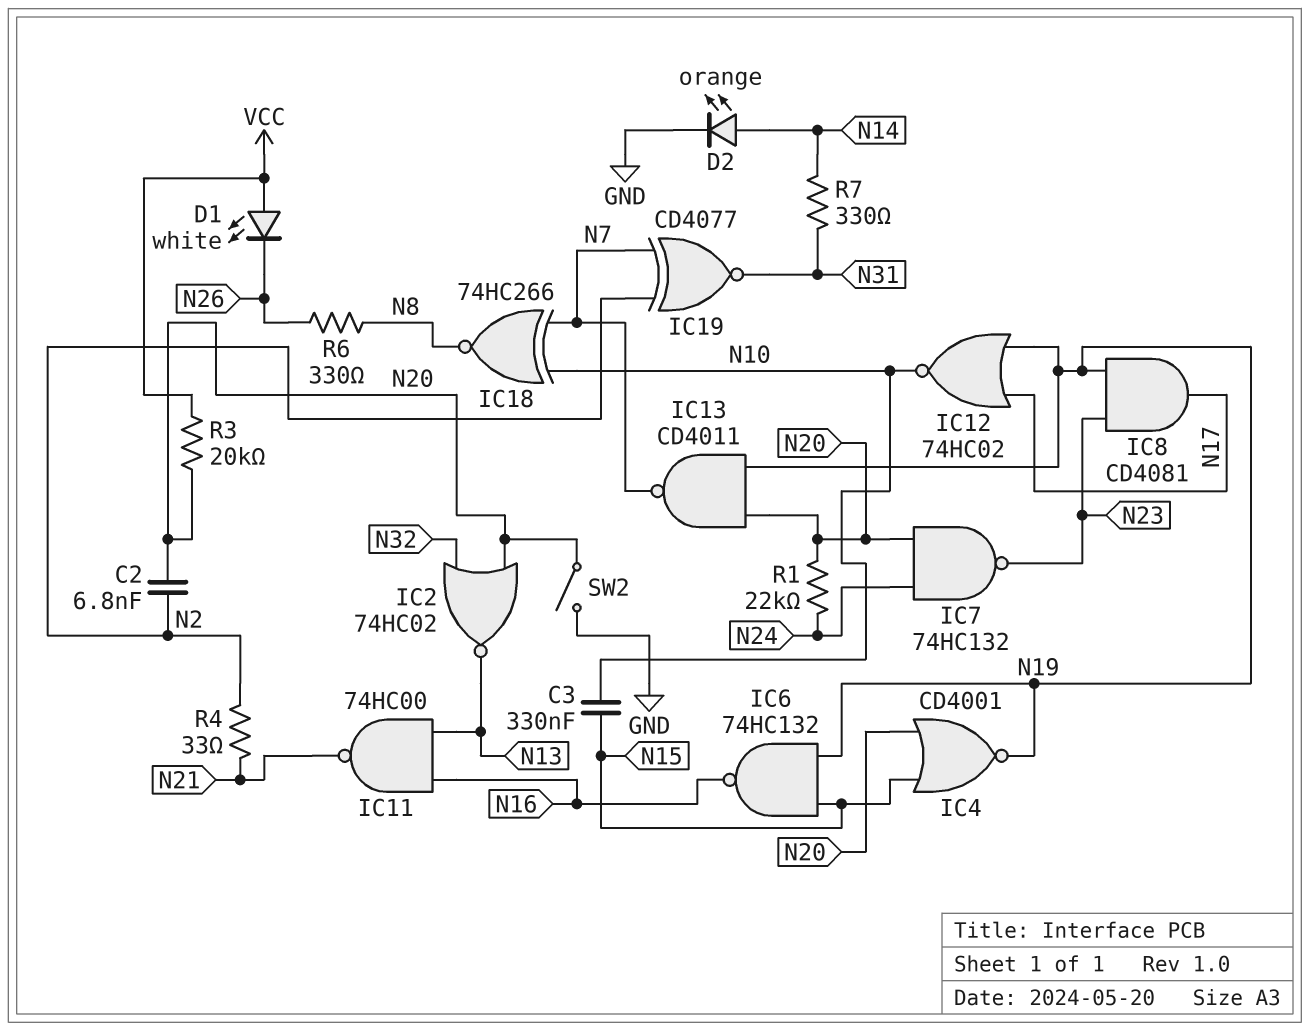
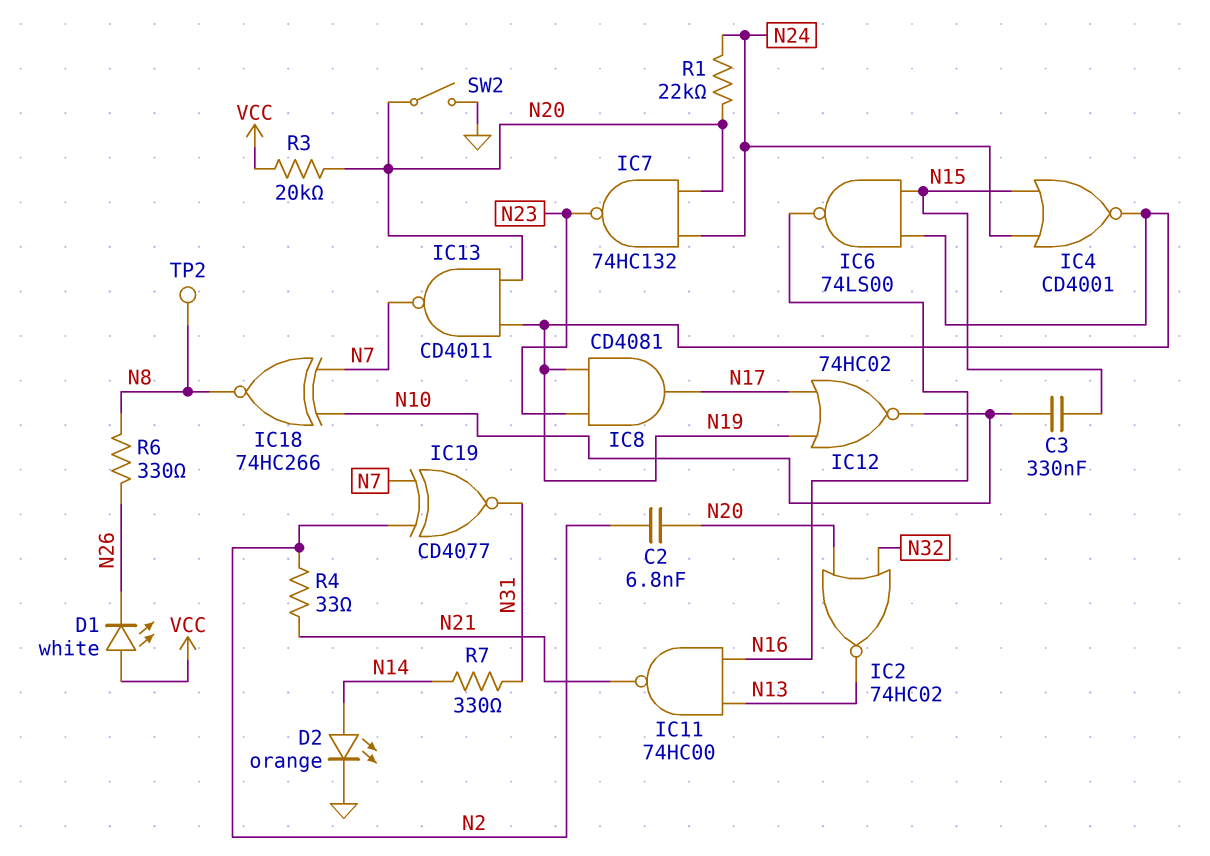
IC4: NOR CD4001 (in N15, in N20, out N19) -> NOR CD4001 (in N15, in N24, out N19)
IC6: NAND 74HC132 (in N15, in N19, out N16) -> NAND 74LS00 (in N15, in N19, out N16)
TP2: none -> test point (N8)

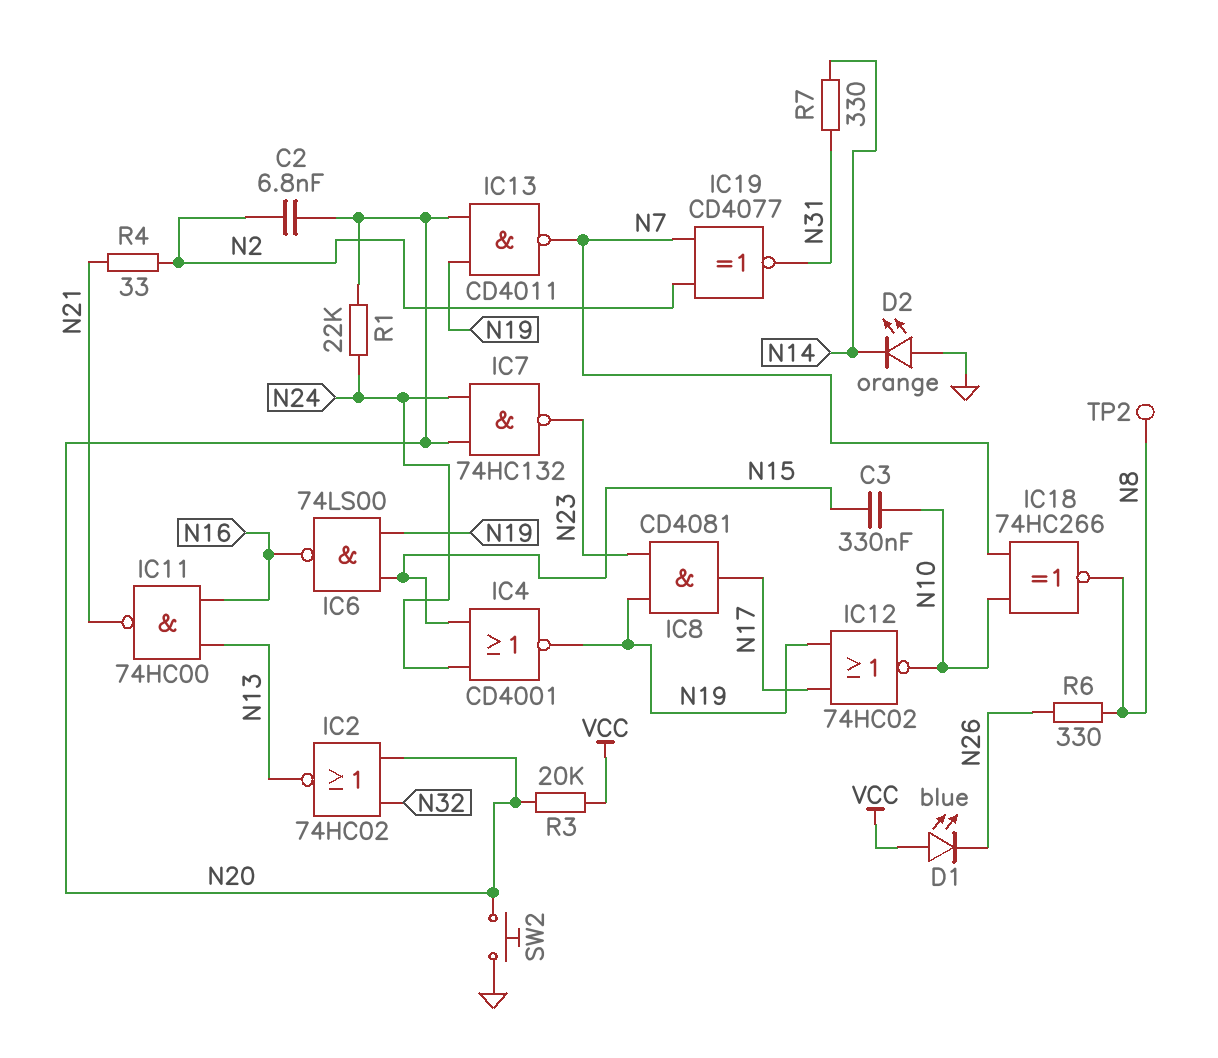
D1: LED white (A VCC, K N26) -> LED blue (A VCC, K N26)
D2: LED orange (A N14, K GND) -> LED orange (A GND, K N14)
SW2: switch (GND, N20) -> button (GND, N20)

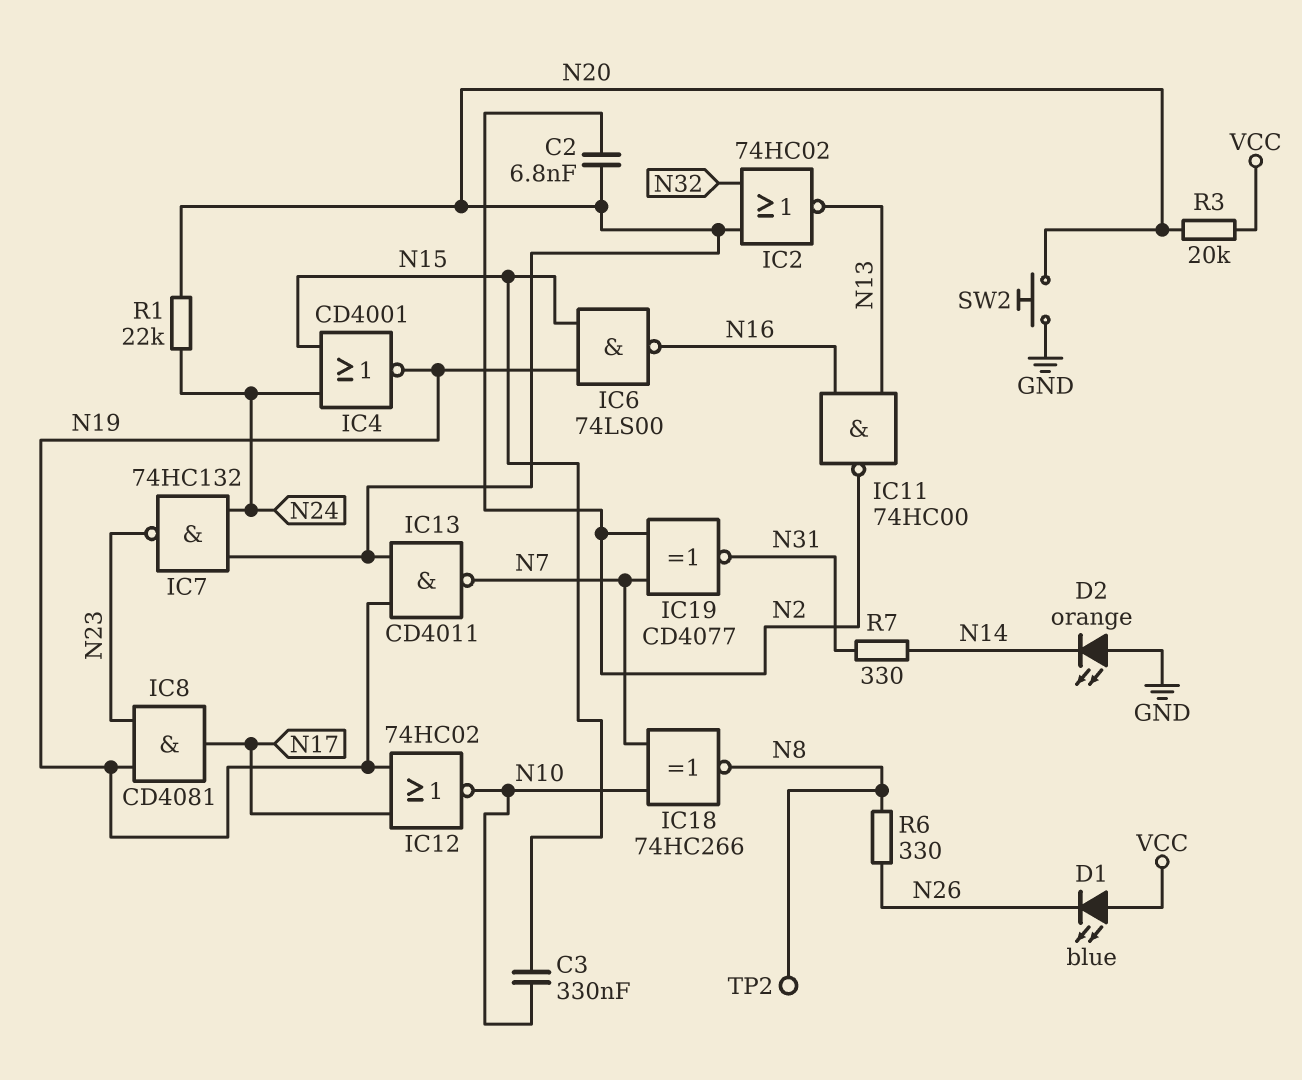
IC11: NAND 74HC00 (in N13, in N16, out N21) -> NAND 74HC00 (in N13, in N16, out N2)
R4: 33 (N2, N21) -> none

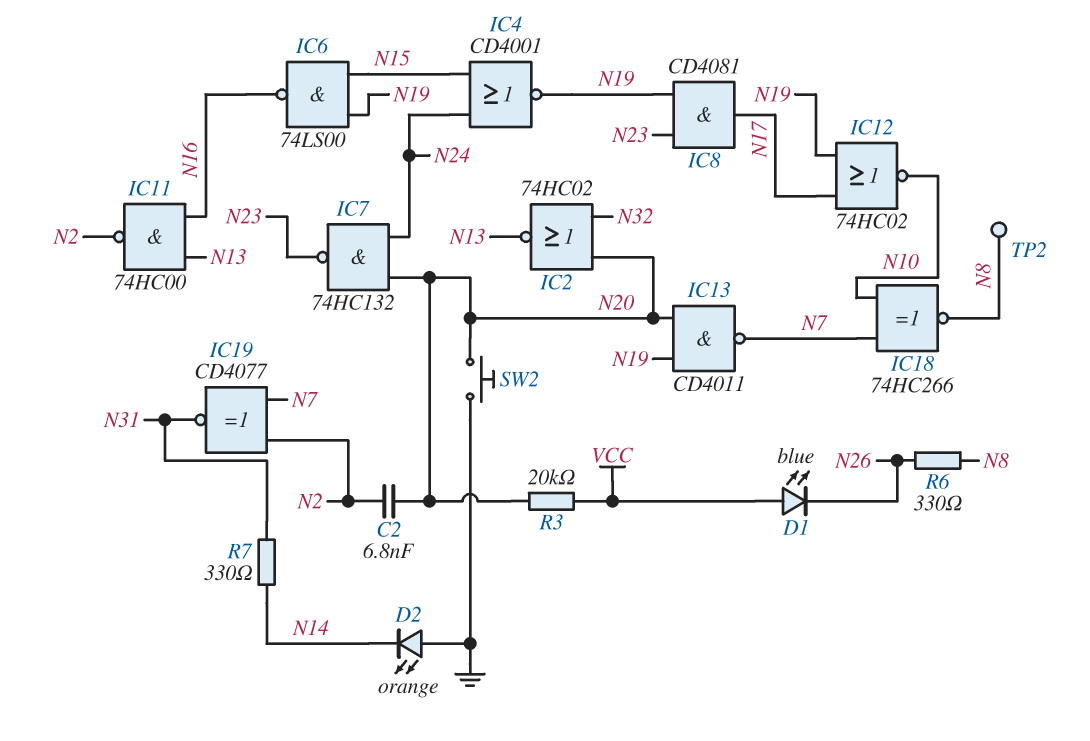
C3: 330nF (N10, N15) -> none
R1: 22k (N20, N24) -> none

